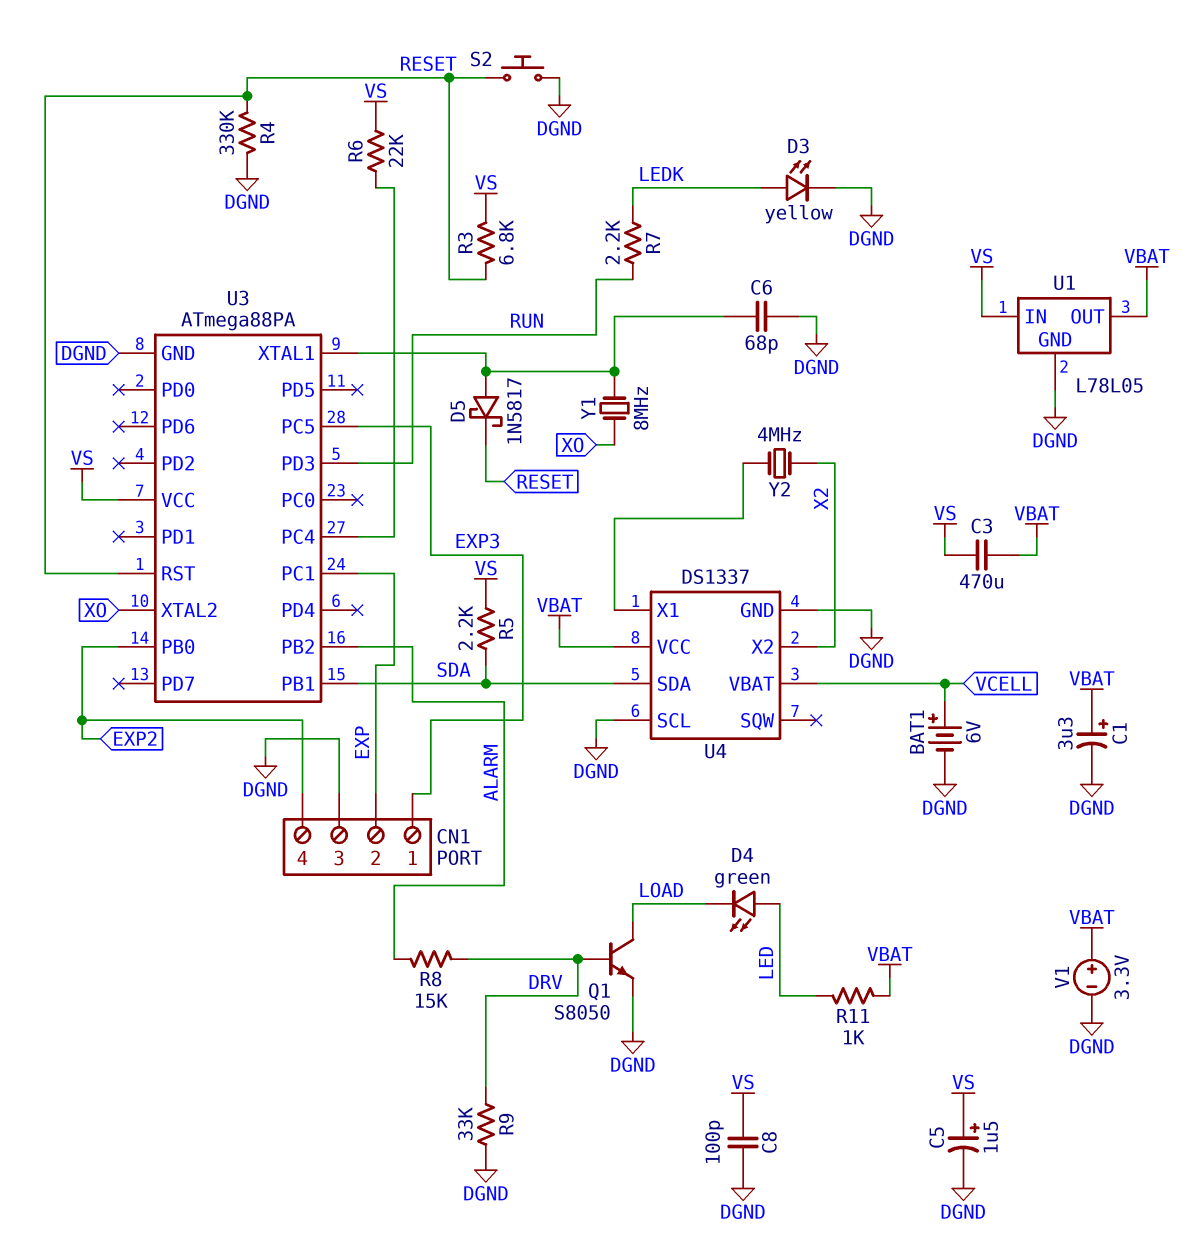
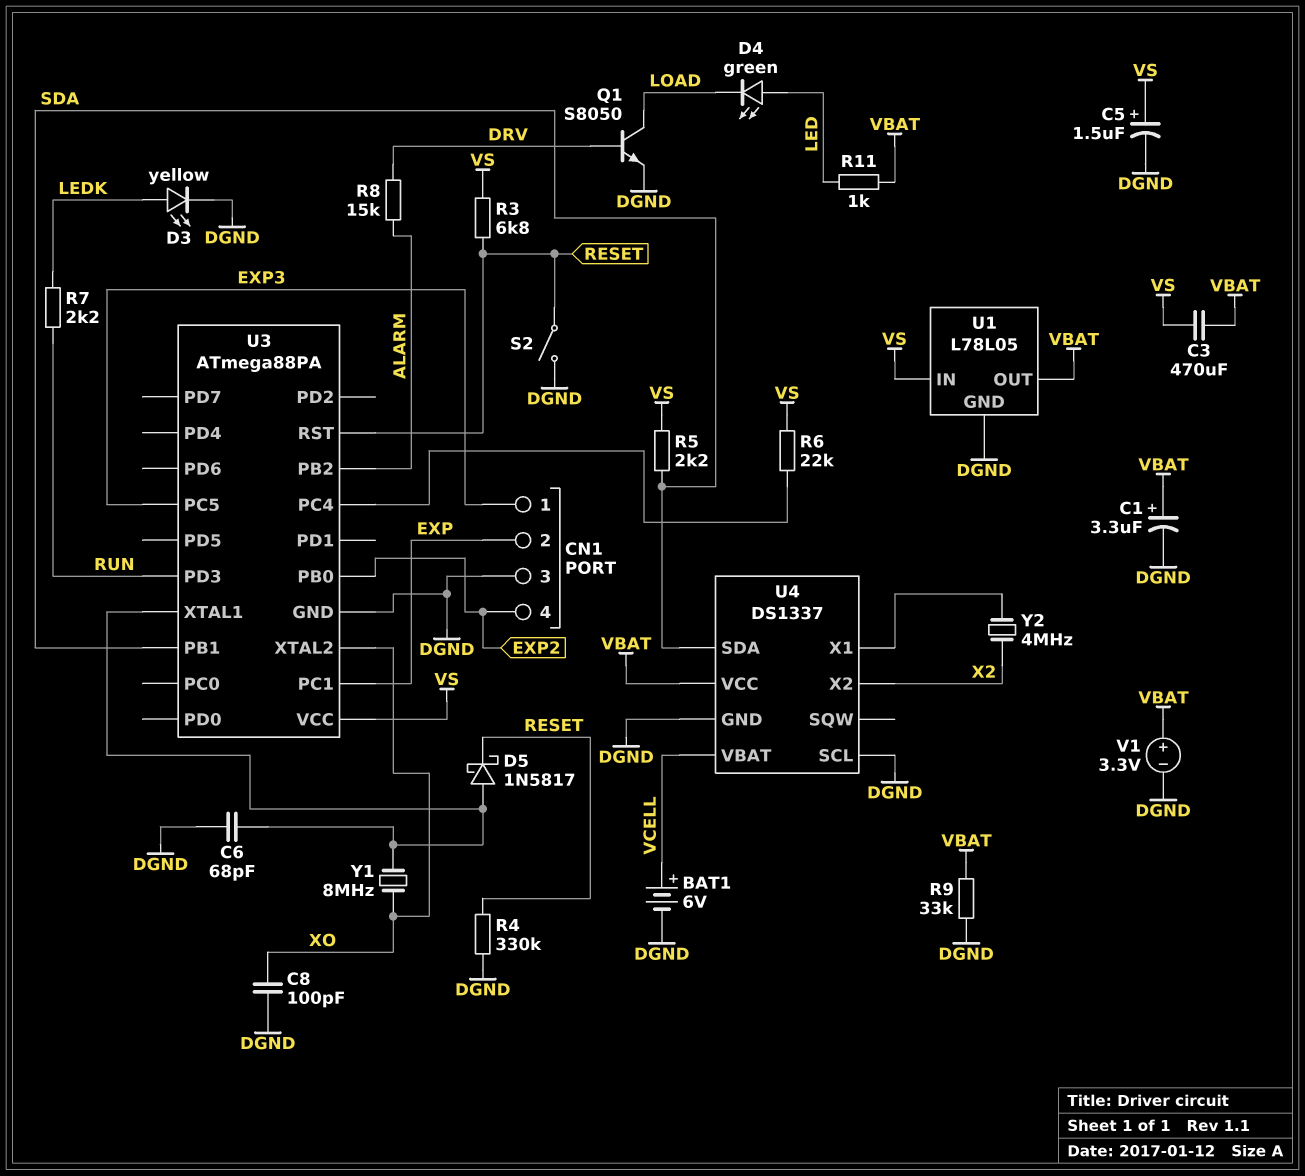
C8: 100pF (DGND, VS) -> 100pF (DGND, XO)
R9: 33k (DGND, DRV) -> 33k (DGND, VBAT)
S2: button (DGND, RESET) -> switch (DGND, RESET)

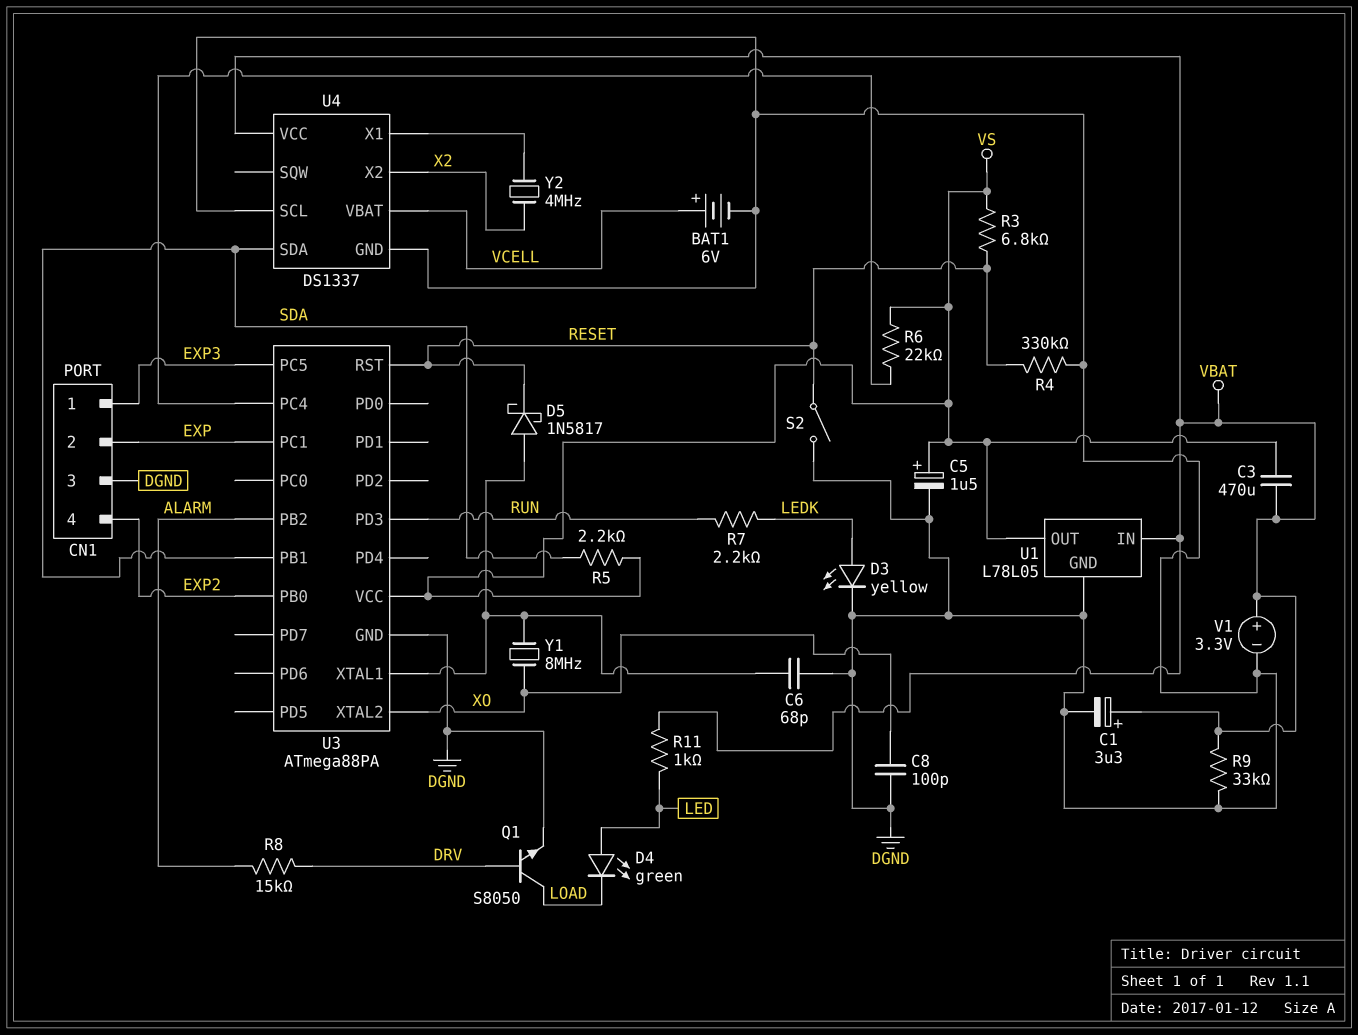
U1 pin IN: VS -> VBAT
U1 pin OUT: VBAT -> VS

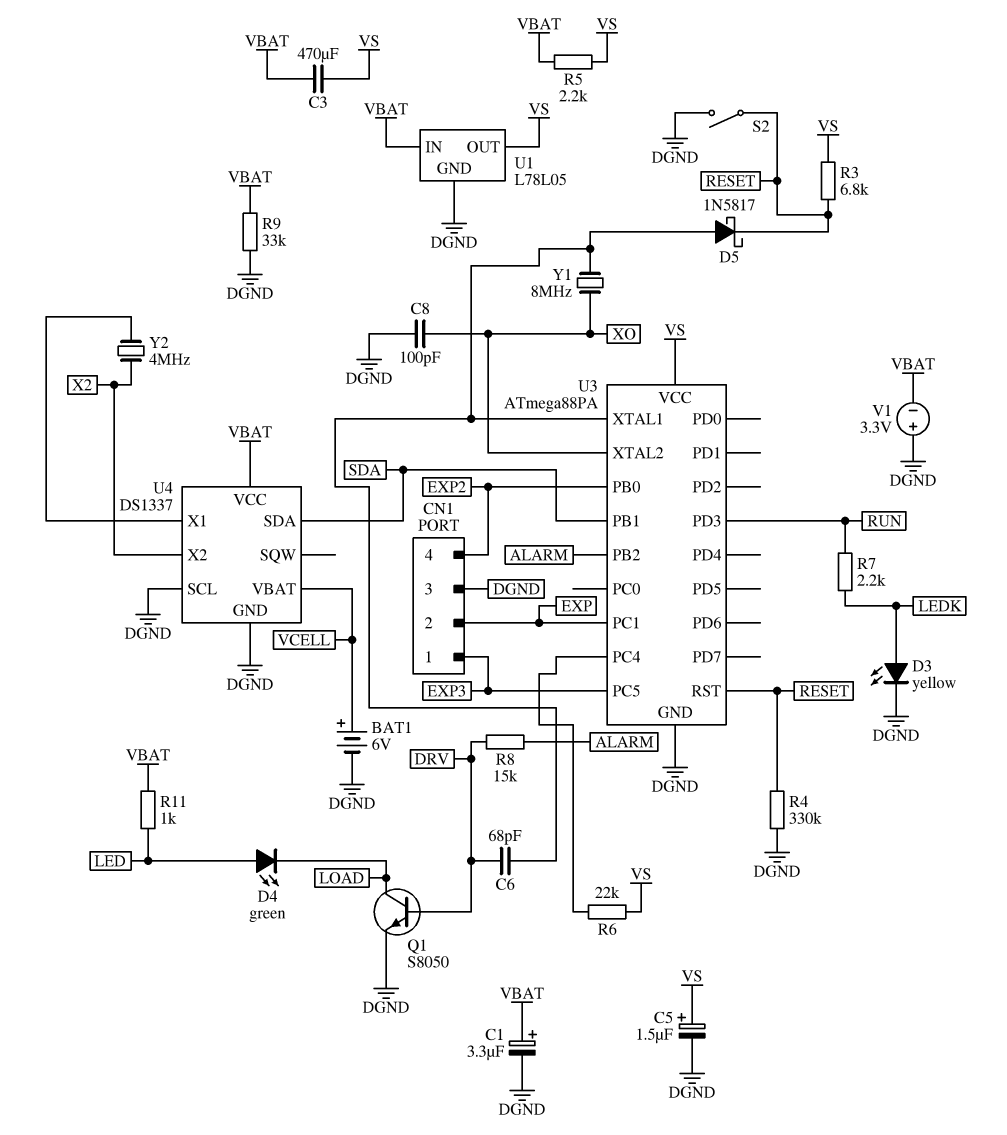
C6: 68pF (DGND, U3/XTAL1) -> 68pF (DRV, U3/XTAL1)
R5: 2.2k (SDA, VS) -> 2.2k (VBAT, VS)
V1: 3.3V (plus VBAT, minus DGND) -> 3.3V (plus DGND, minus VBAT)

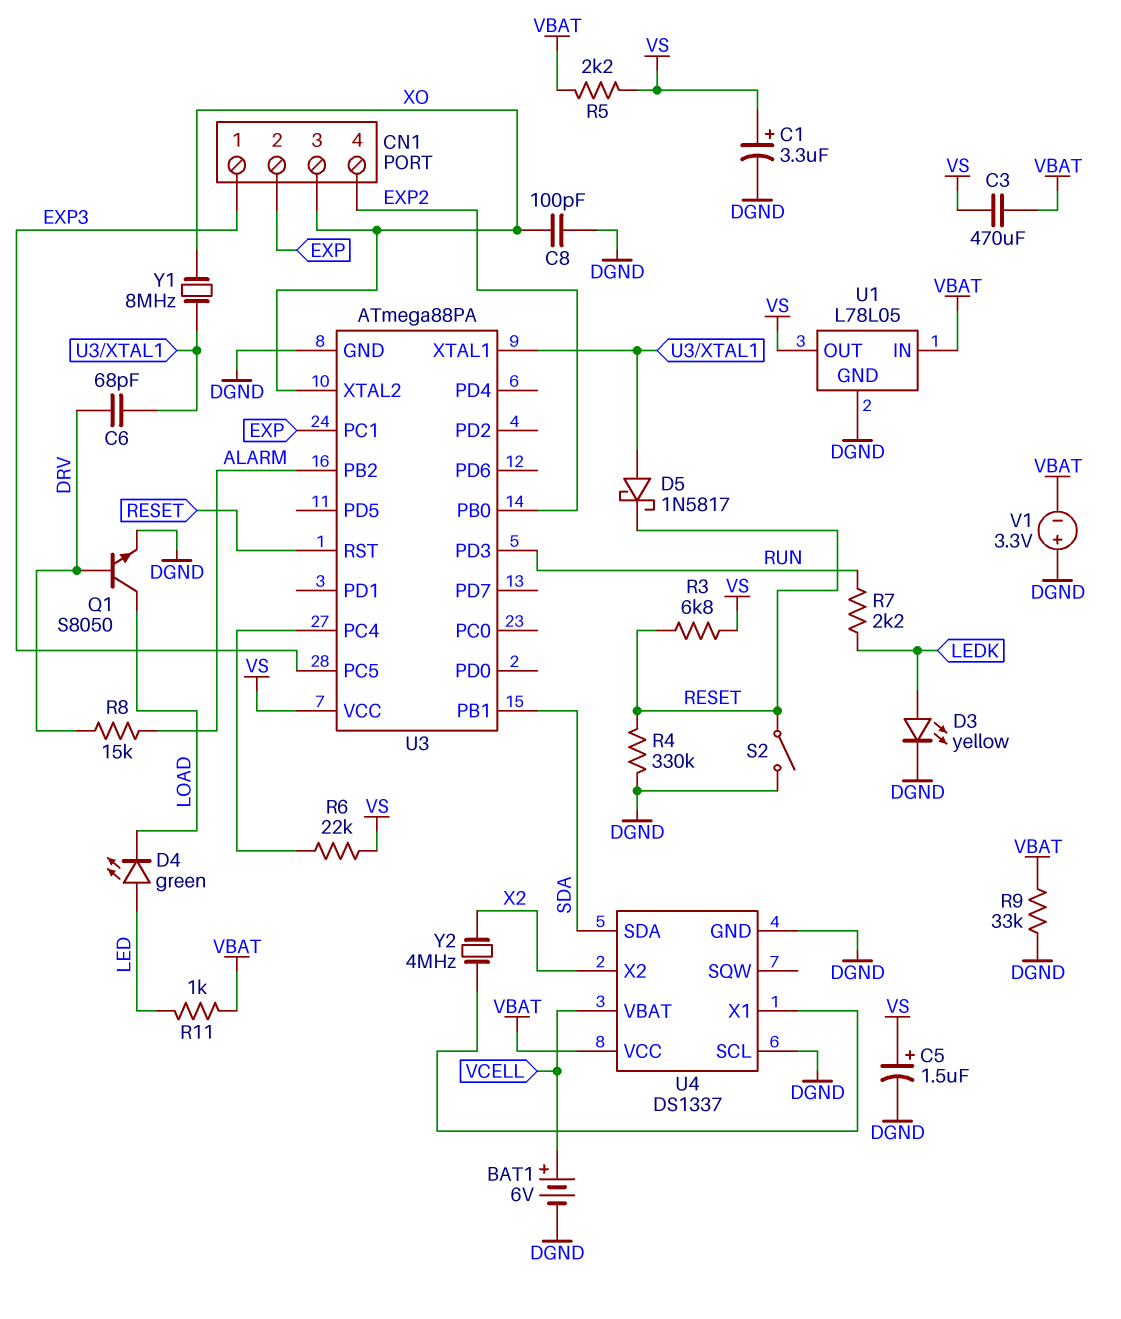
C1: 3.3uF (plus VBAT, minus DGND) -> 3.3uF (plus VS, minus DGND)
CN1 pin 3: DGND -> XO

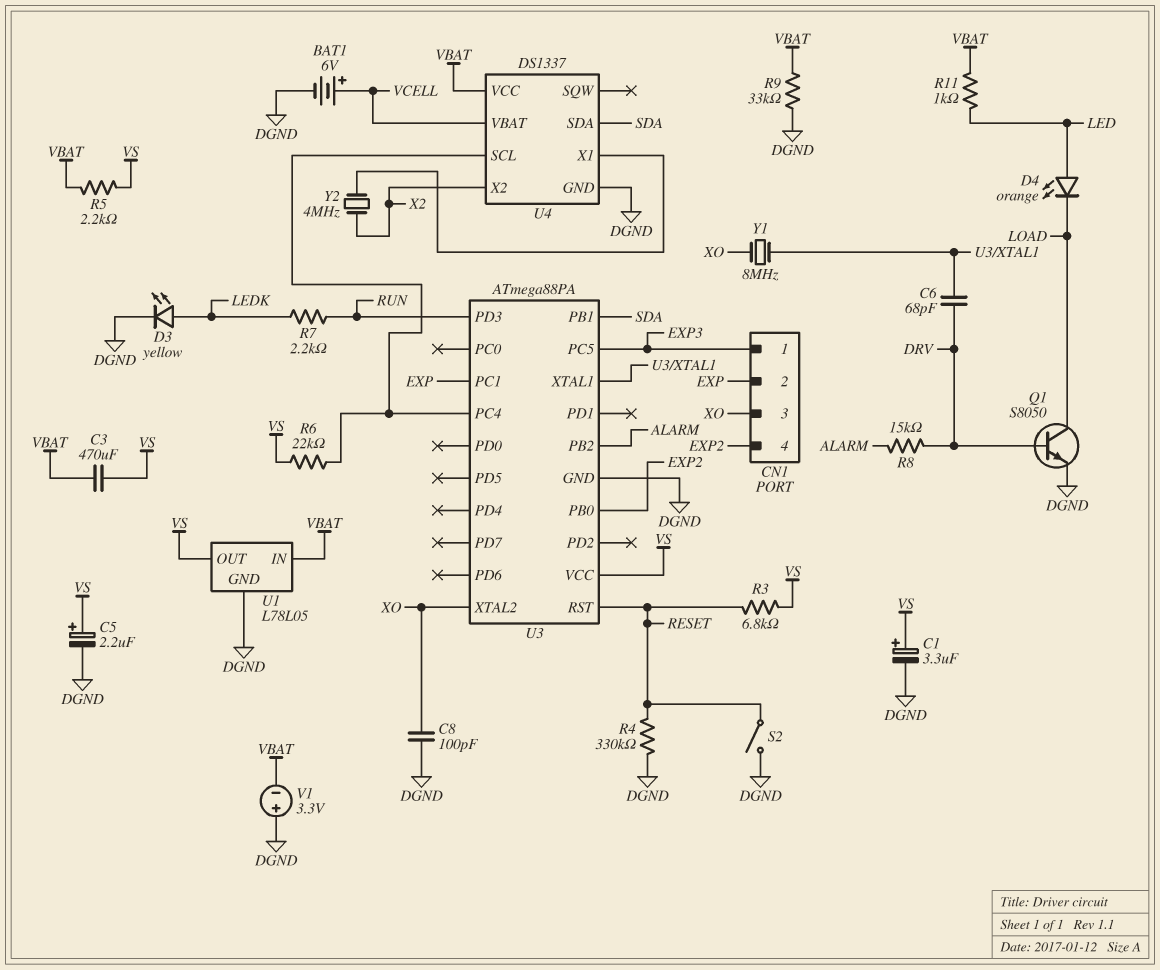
C5: 1.5uF (plus VS, minus DGND) -> 2.2uF (plus VS, minus DGND)
D4: LED green (A LED, K LOAD) -> LED orange (A LED, K LOAD)
D5: schottky 1N5817 (A U3/XTAL1, K RESET) -> none
U4 pin SCL: DGND -> U3/PC4

